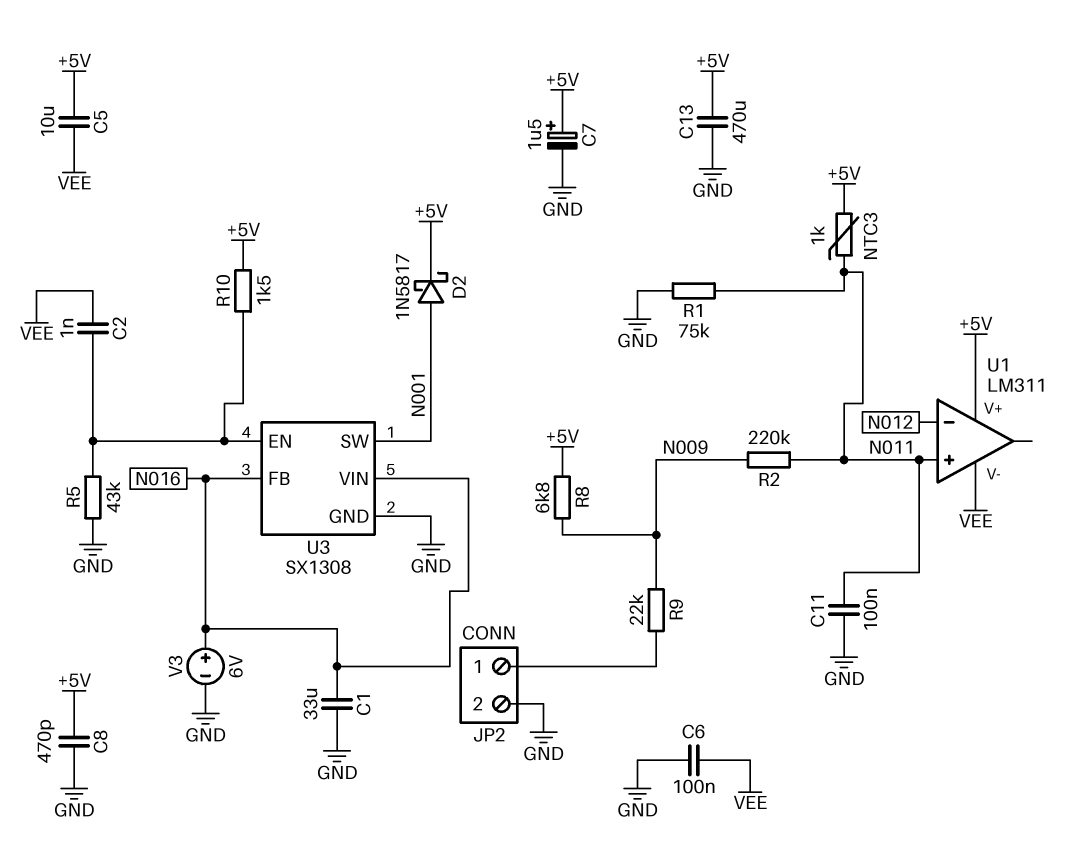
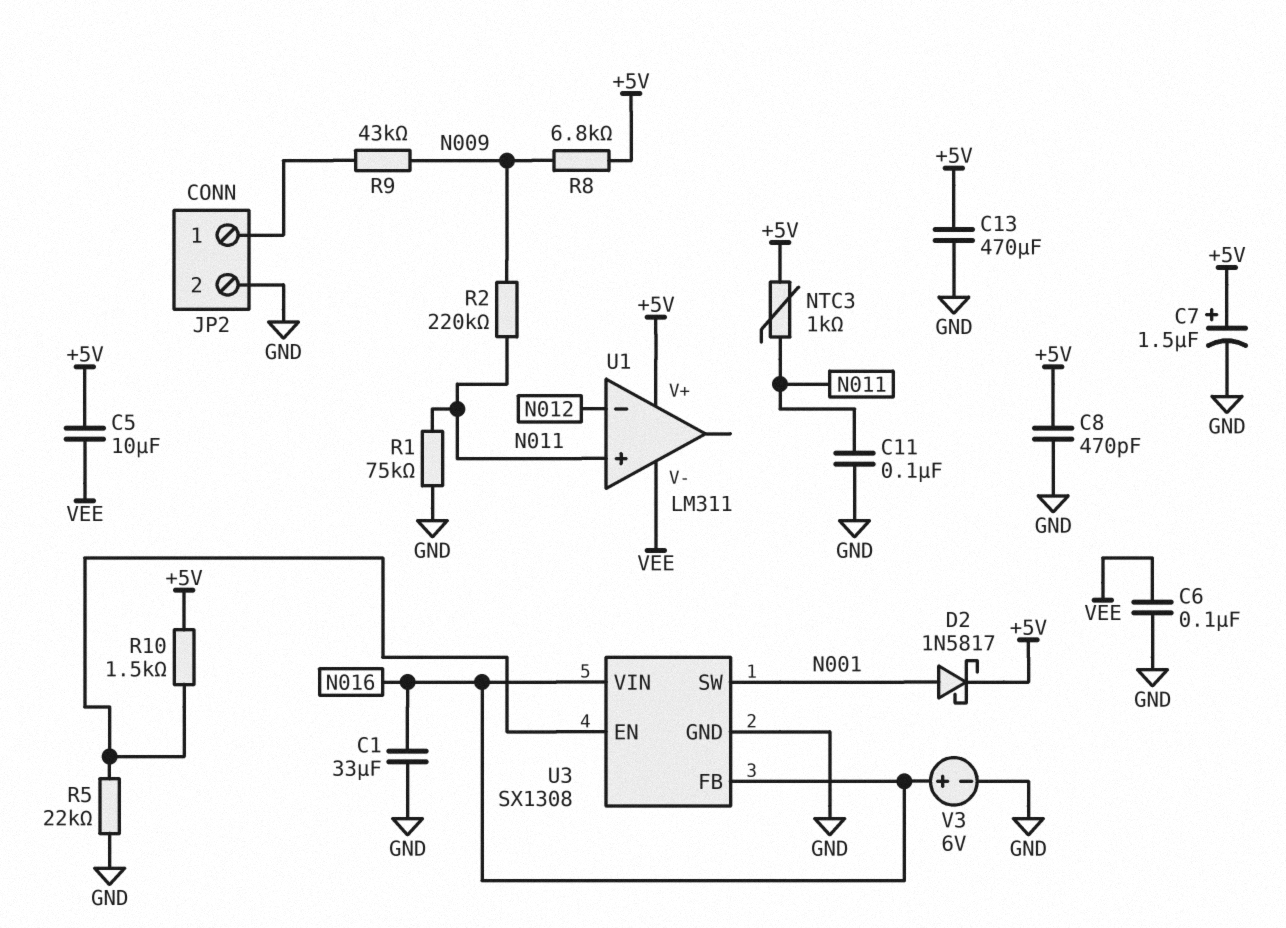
C2: 1nF (U3/EN, VEE) -> none
R5: 43k (GND, U3/EN) -> 22k (GND, U3/EN)
R9: 22k (JP2/1, N009) -> 43k (JP2/1, N009)

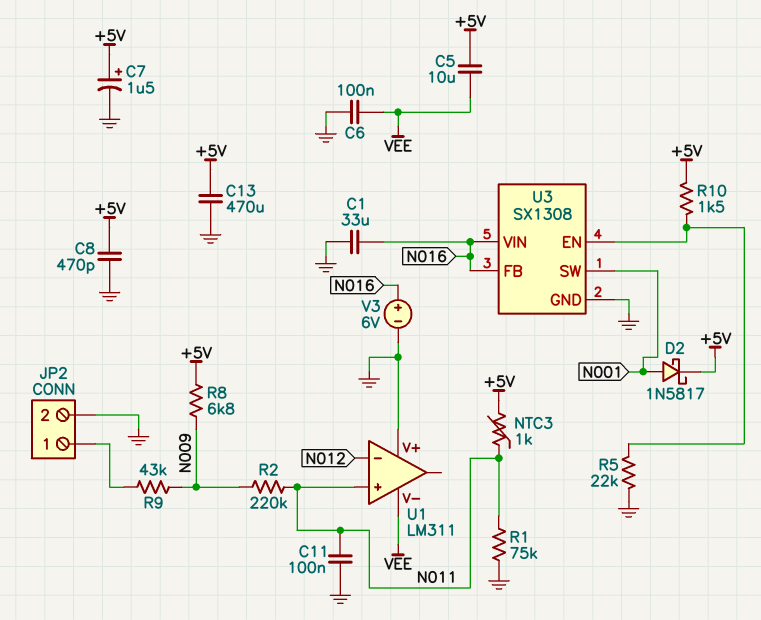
U1 pin V+: +5V -> GND

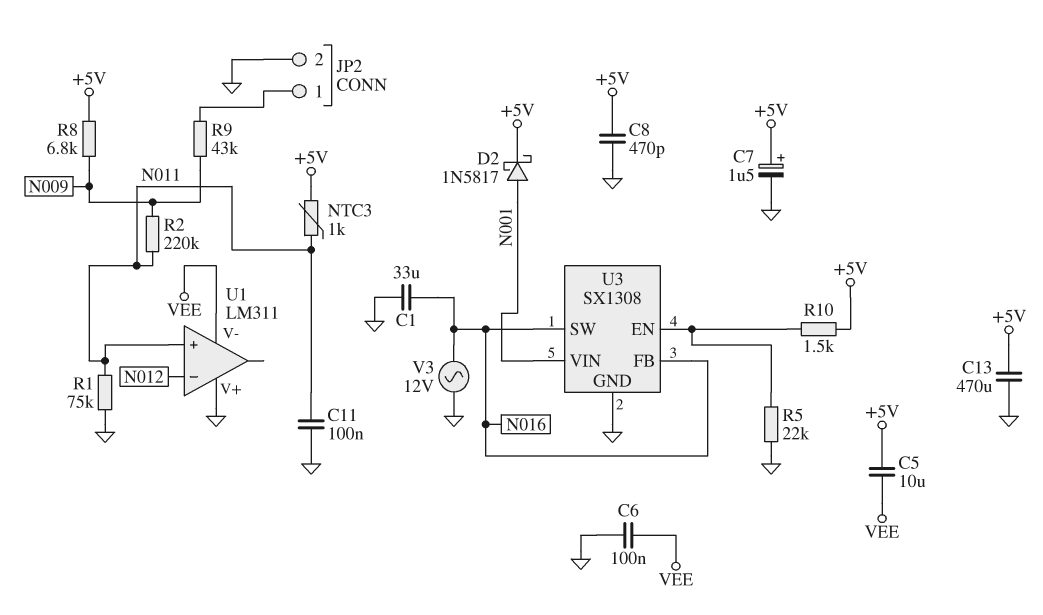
U3 pin SW: N001 -> N016
U3 pin VIN: N016 -> N001
V3: 6V (plus N016, minus GND) -> AC 12V (GND, N016)

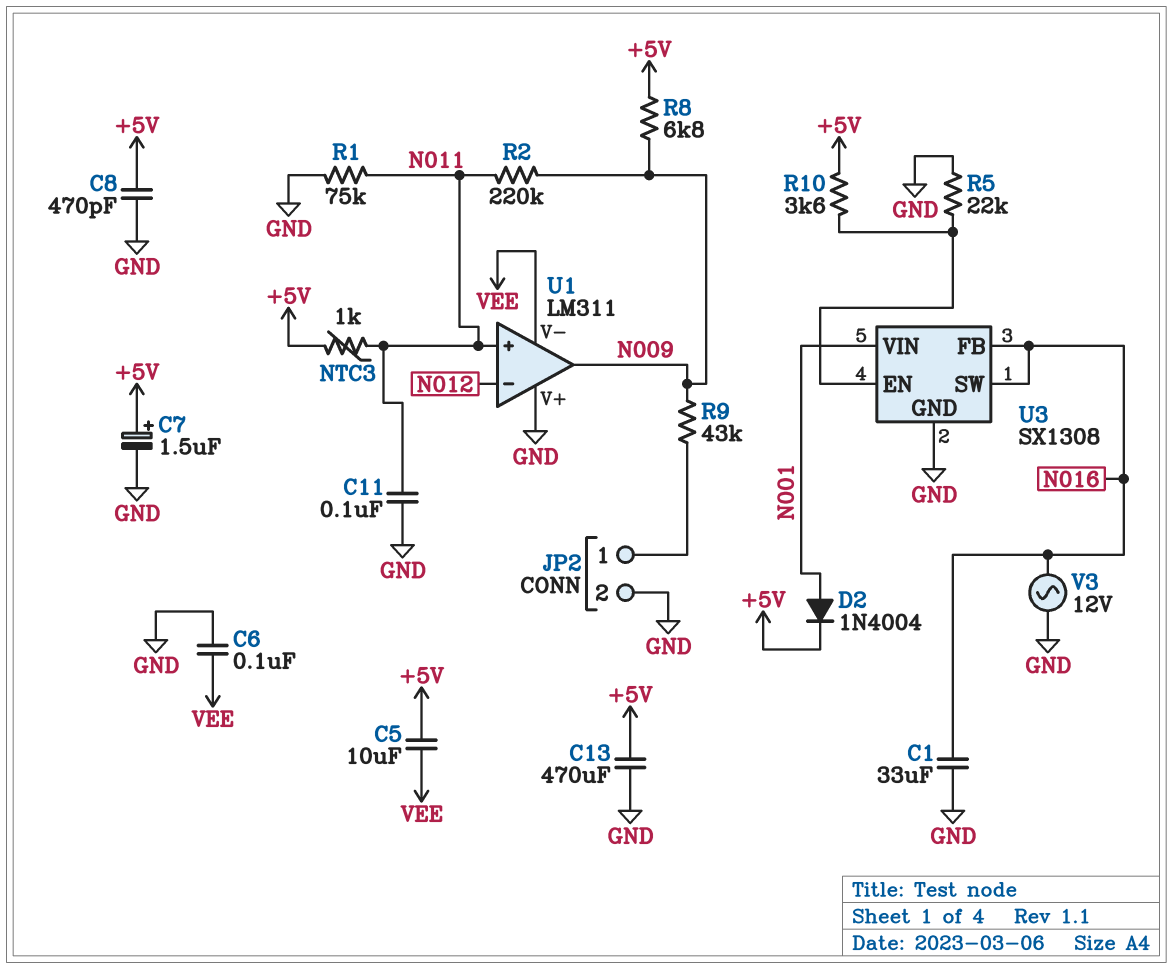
D2: schottky 1N5817 (A N001, K +5V) -> diode 1N4004 (A N001, K +5V)
R10: 1.5k (+5V, U3/EN) -> 3.6k (+5V, U3/EN)
U1 pin out: none -> N009

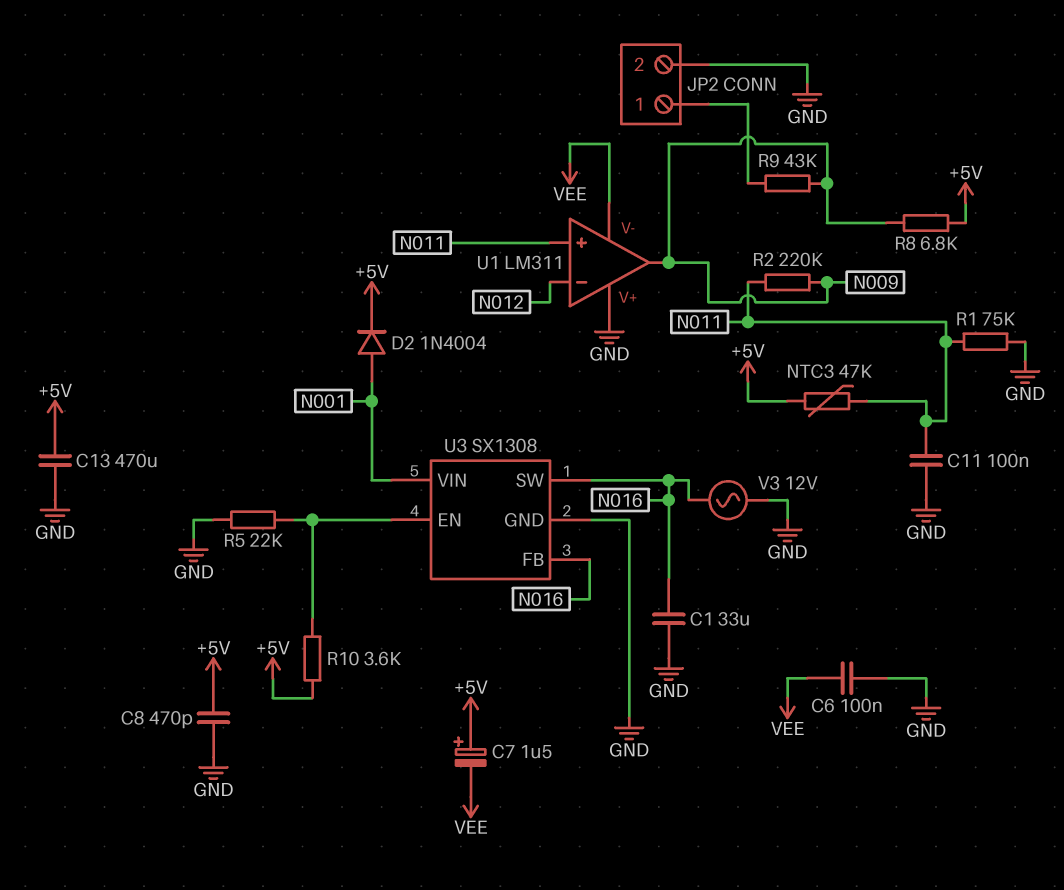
C5: 10uF (+5V, VEE) -> none
C7: 1.5uF (plus +5V, minus GND) -> 1.5uF (plus +5V, minus VEE)
NTC3: 1k (+5V, N011) -> 47k (+5V, N011)

